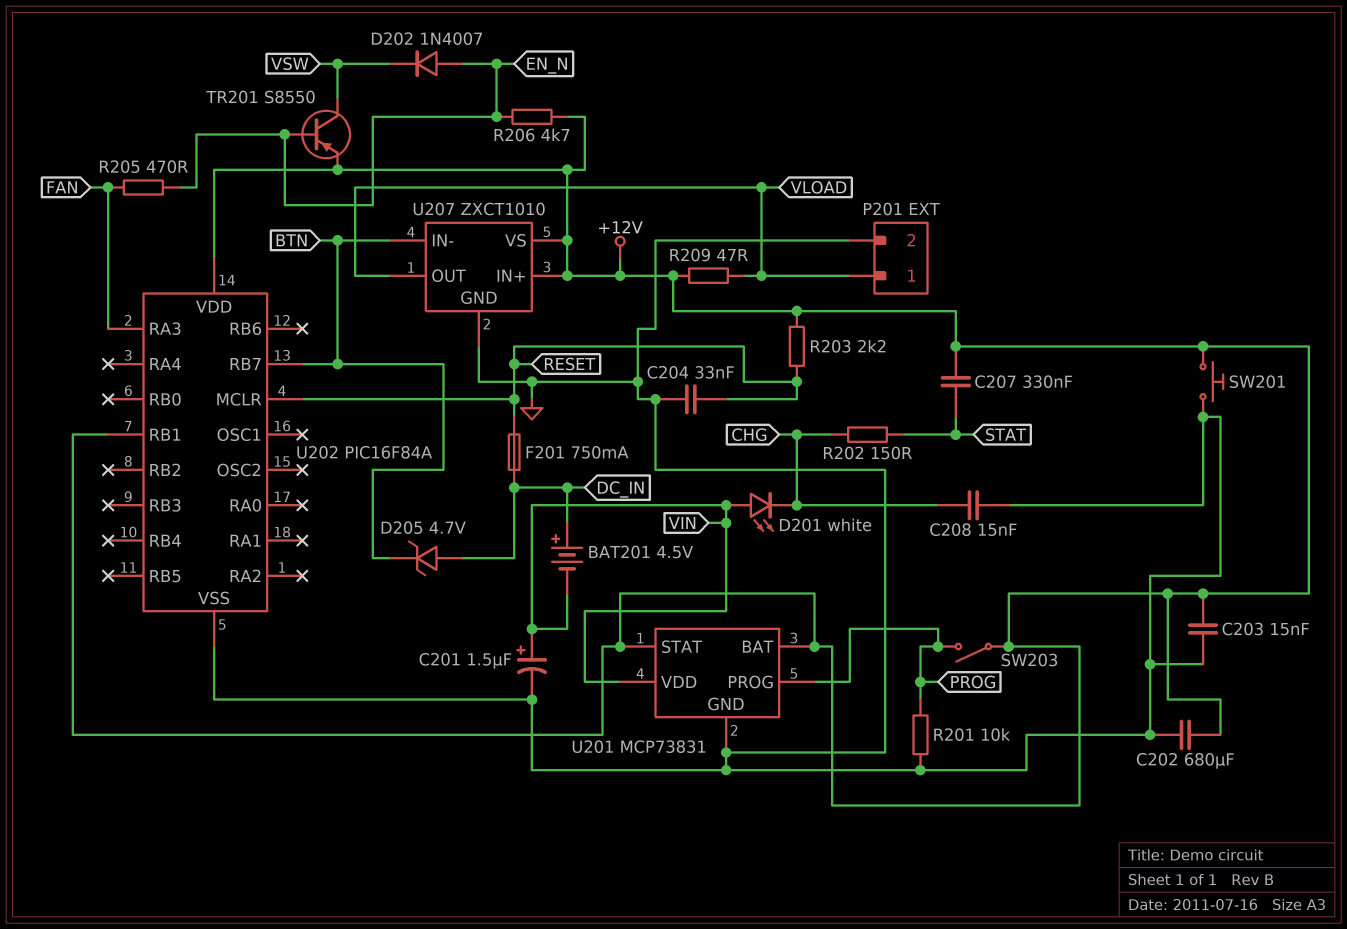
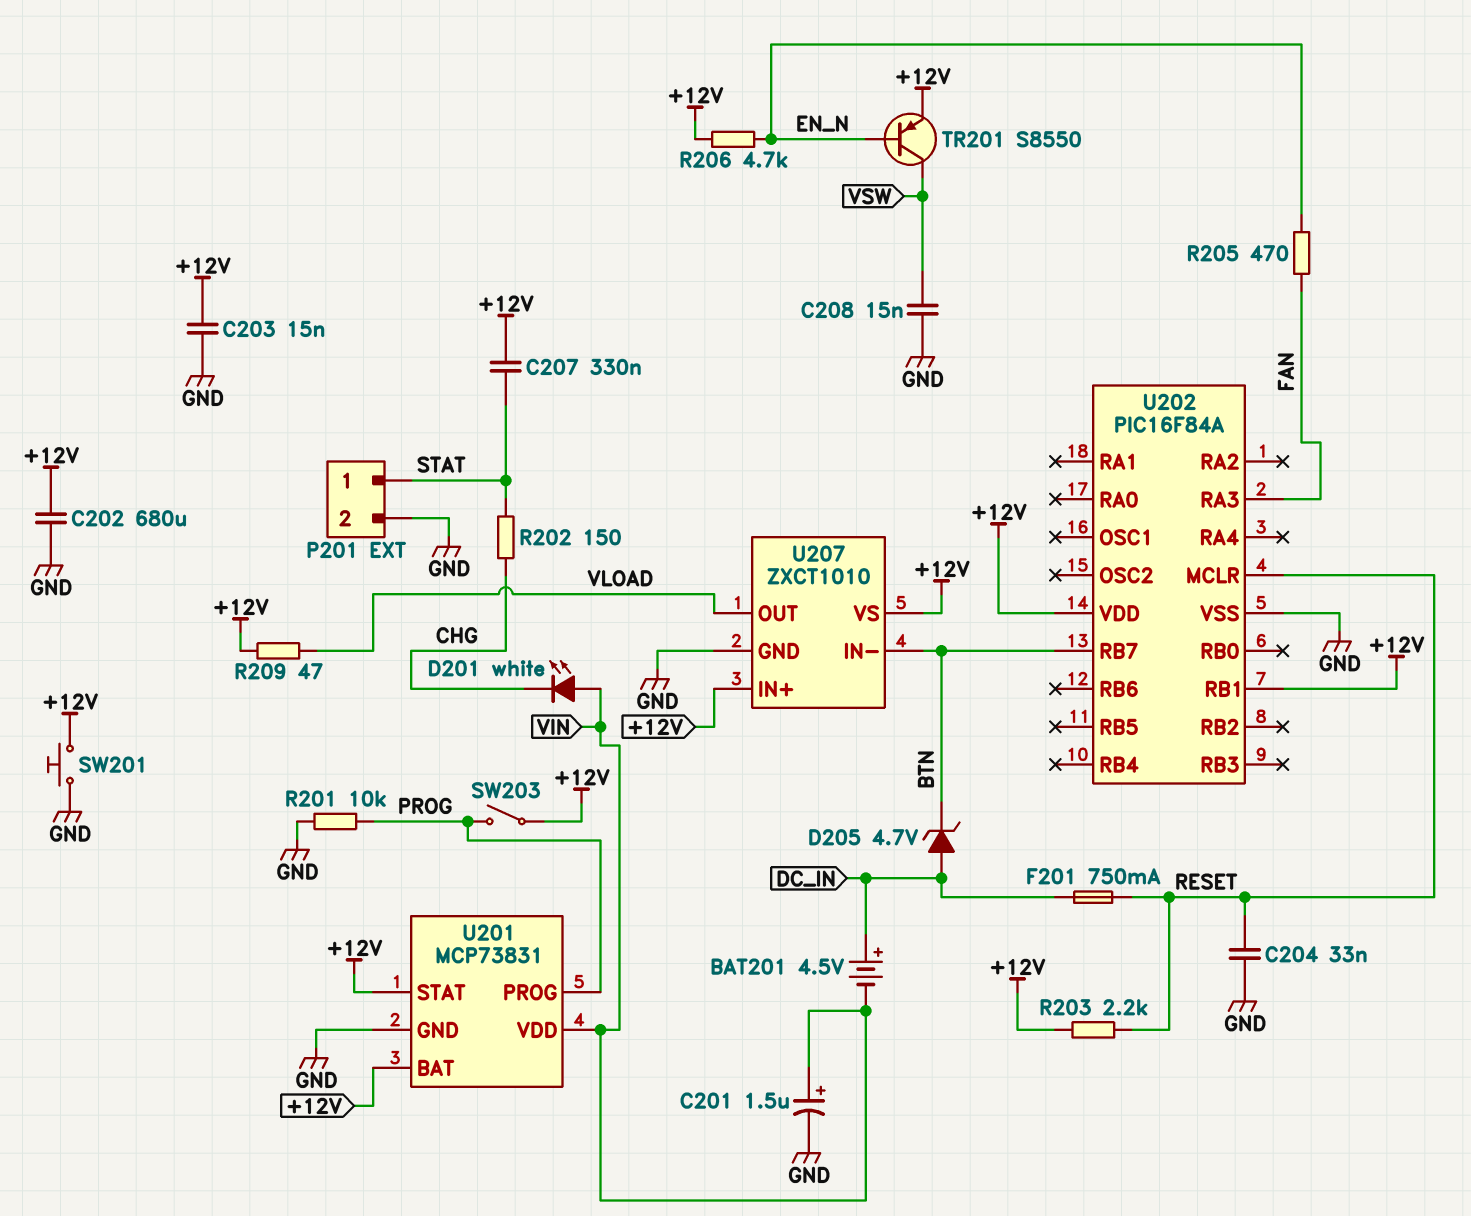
C208: 15nF (CHG, GND) -> 15nF (GND, VSW)
D202: diode 1N4007 (A EN_N, K VSW) -> none
P201 pin 1: VLOAD -> STAT

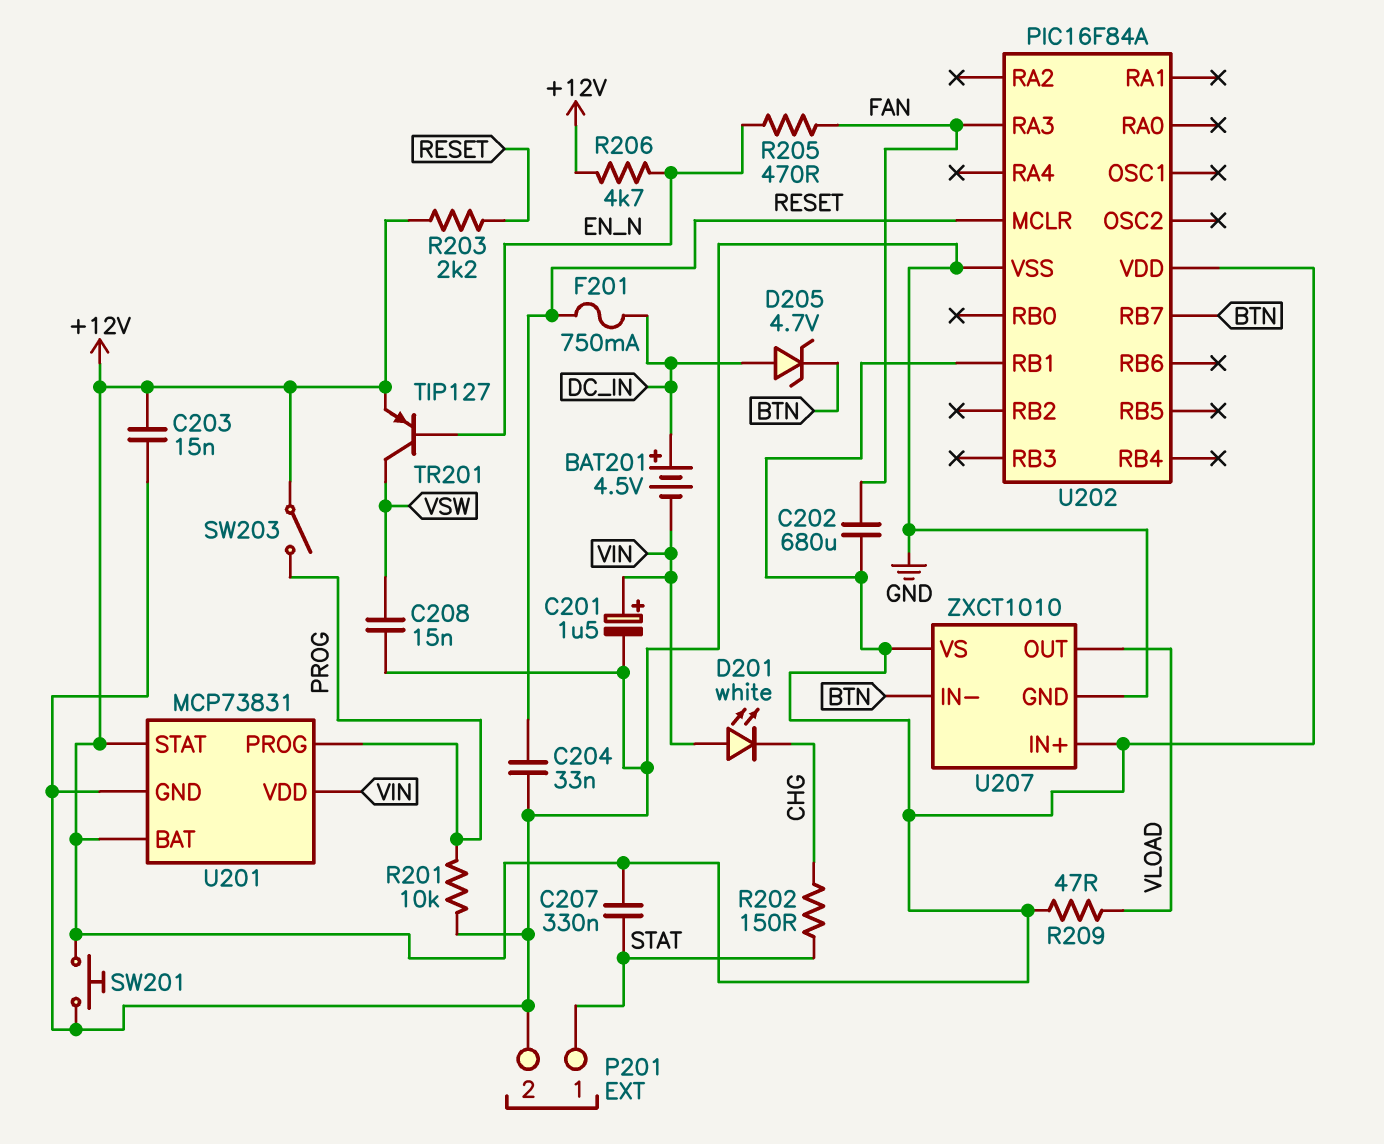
C202: 680uF (+12V, GND) -> 680uF (+12V, FAN)
TR201: PNP S8550 (B EN_N, C VSW, E +12V) -> PNP TIP127 (B EN_N, C VSW, E +12V)

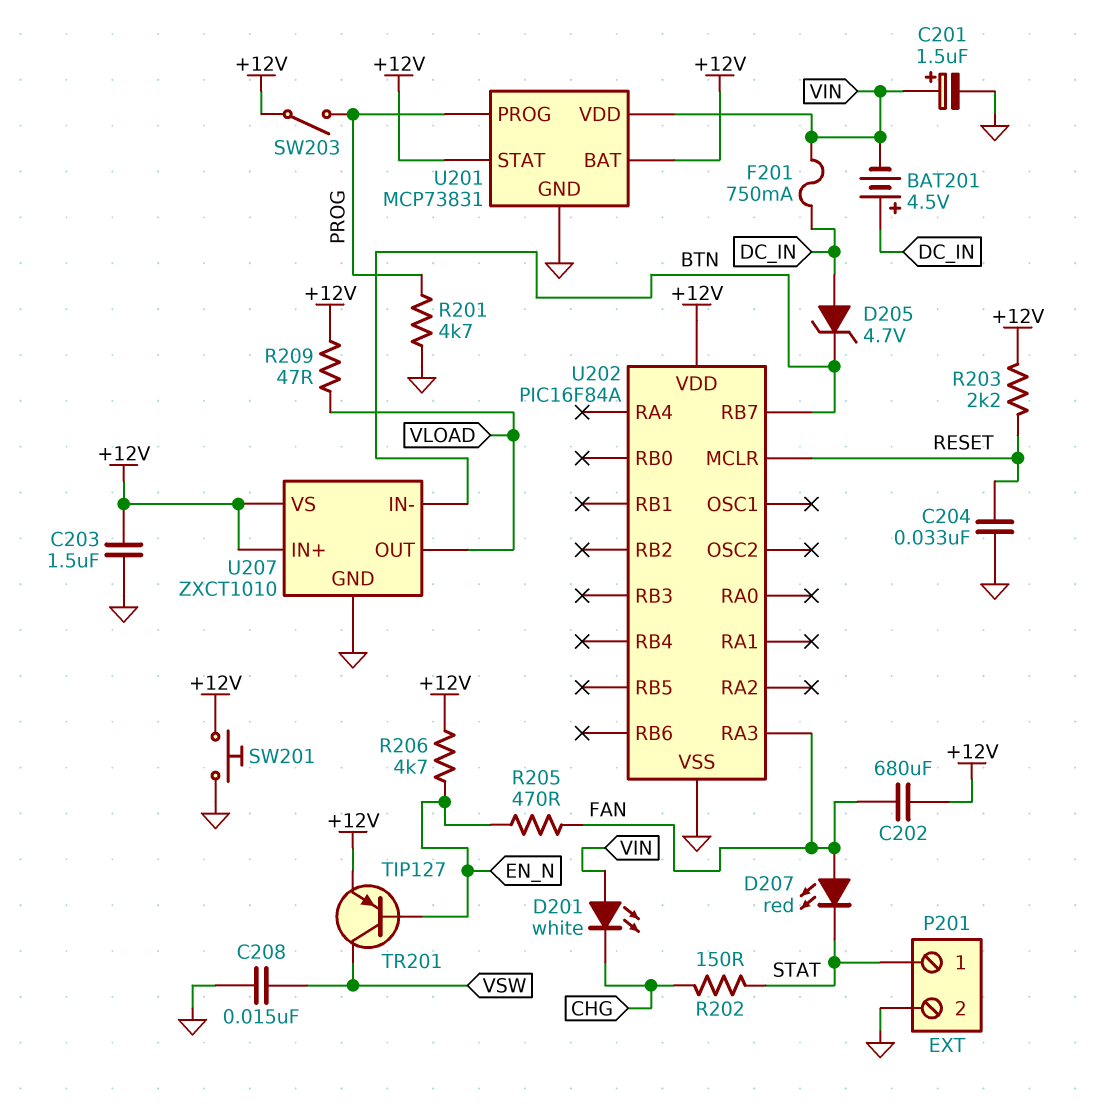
C203: 15nF (+12V, GND) -> 1.5uF (+12V, GND)
C207: 330nF (+12V, STAT) -> none
D207: none -> LED red (A FAN, K STAT)
F201: 750mA (DC_IN, RESET) -> 750mA (DC_IN, VIN)
R201: 10k (GND, PROG) -> 4.7k (GND, PROG)
U202 pin RB1: +12V -> none

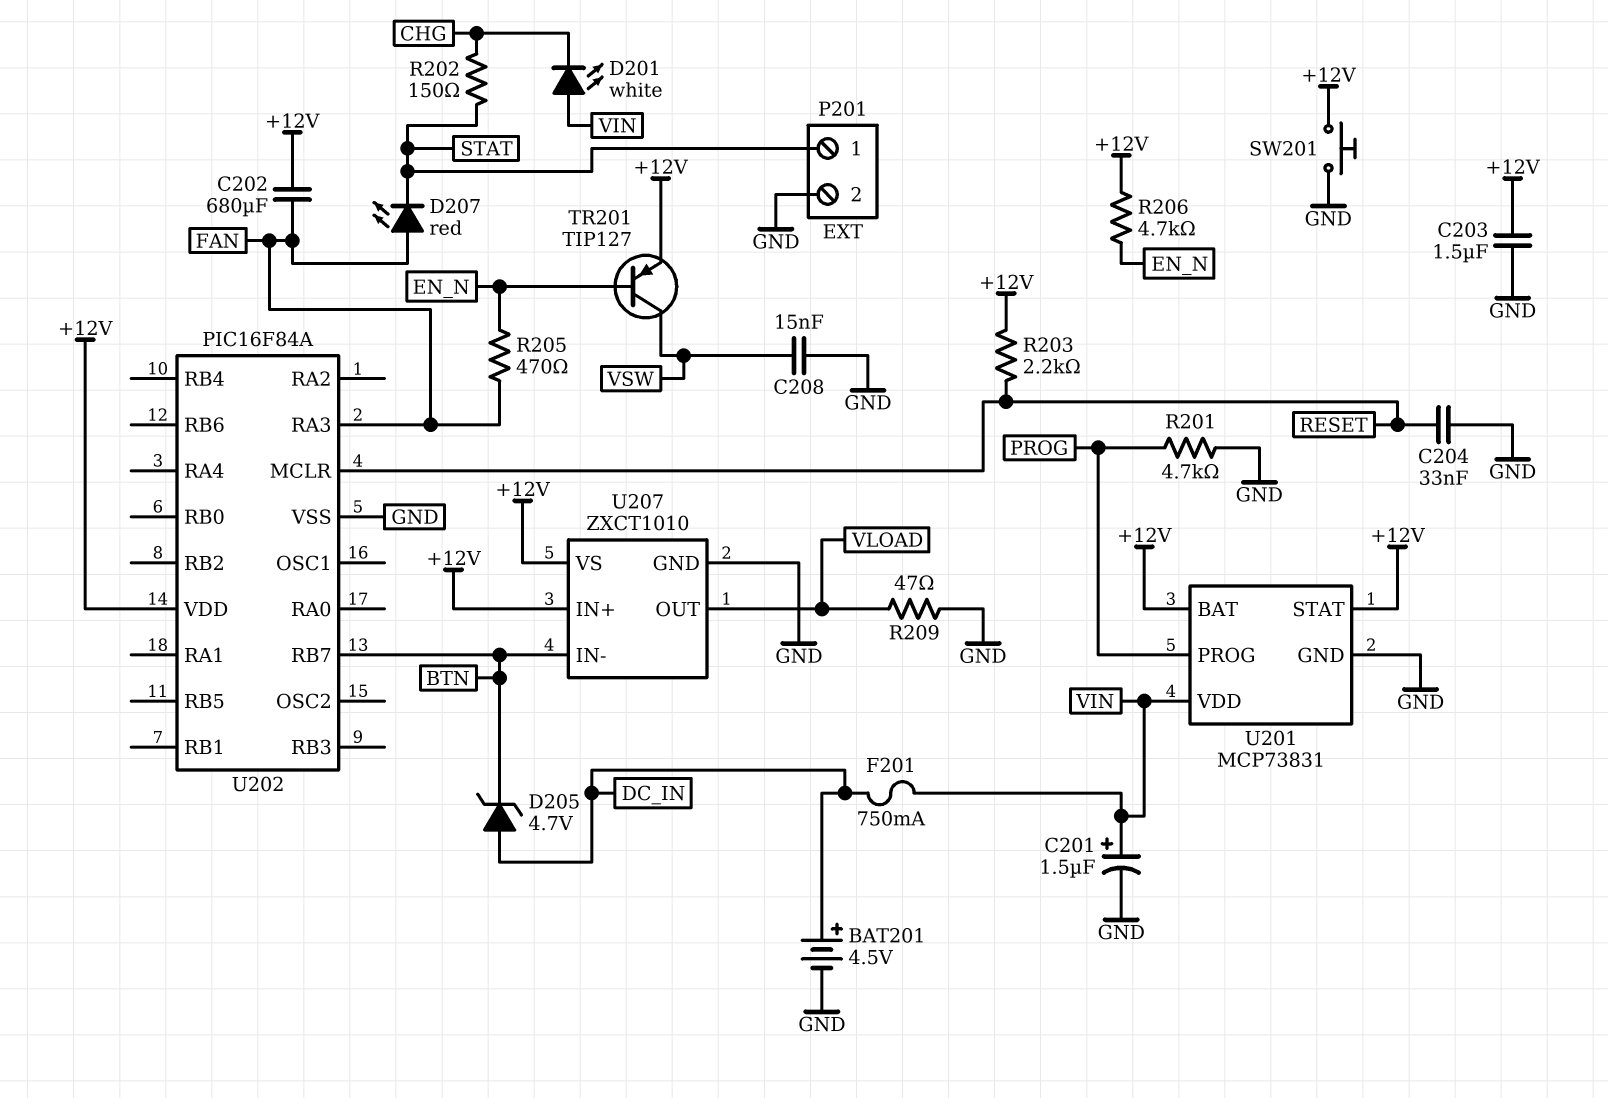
BAT201: 4.5V (plus DC_IN, minus VIN) -> 4.5V (plus DC_IN, minus GND)
R209: 47 (+12V, VLOAD) -> 47 (GND, VLOAD)
SW203: switch (+12V, PROG) -> none

